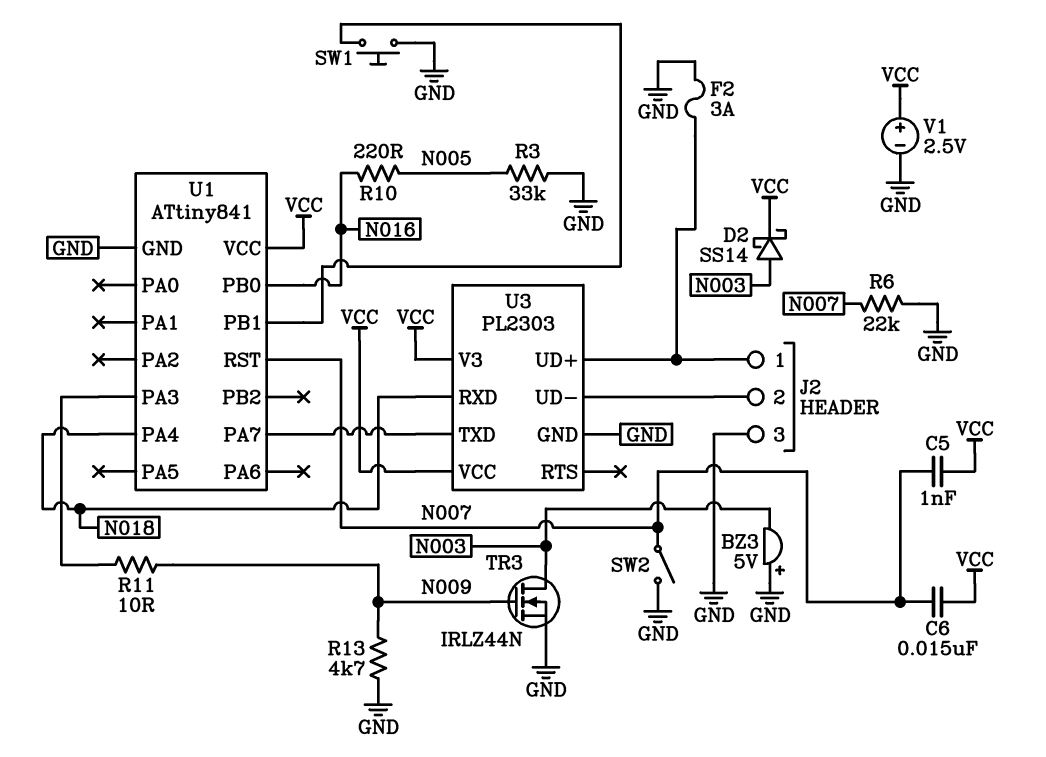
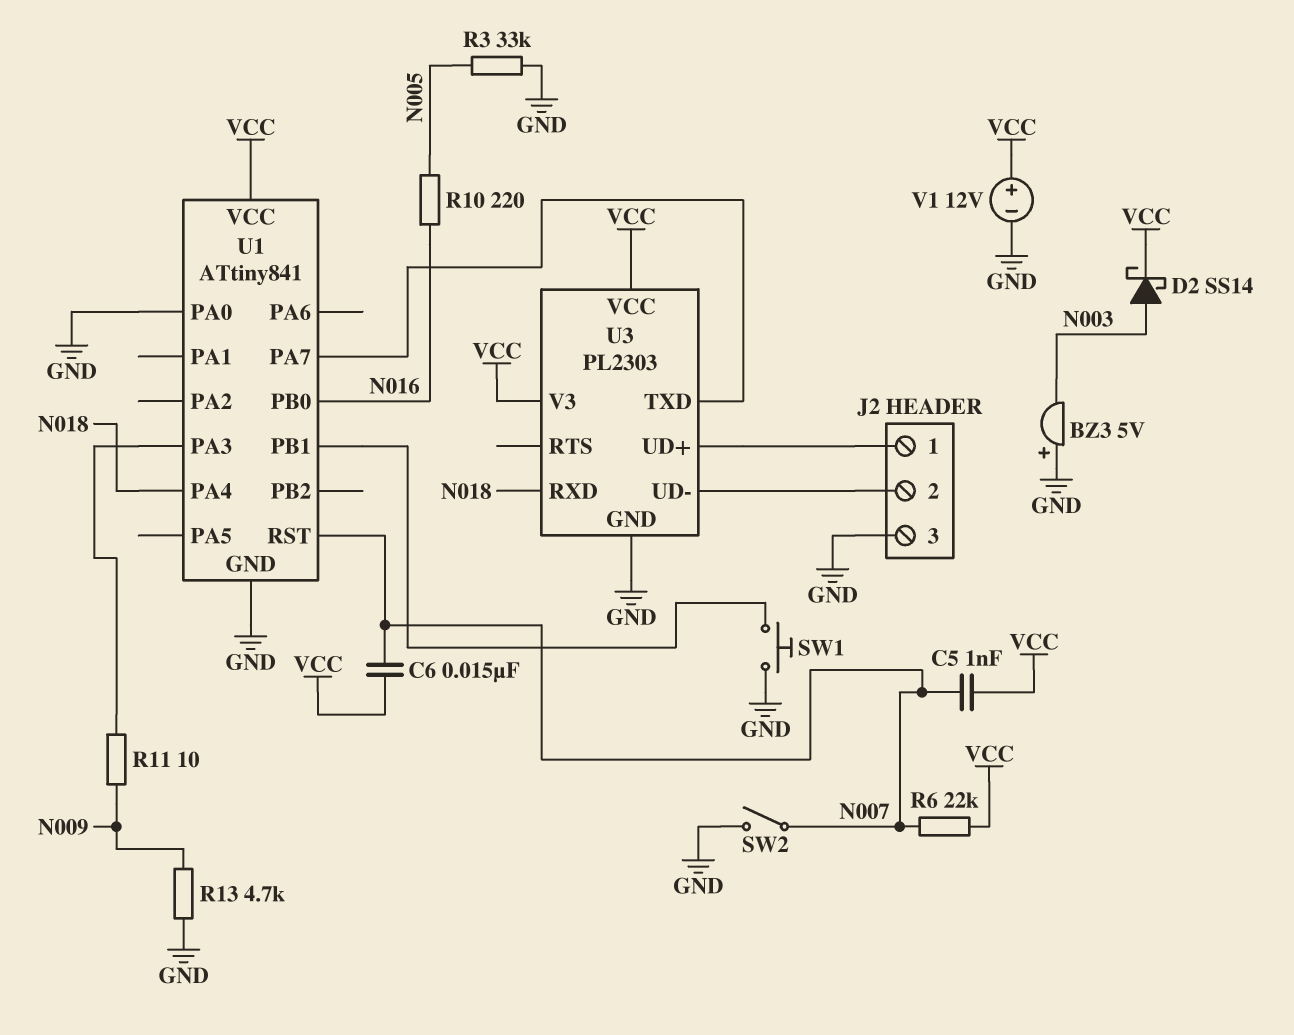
F2: 3A (GND, J2/1) -> none
R6: 22k (GND, N007) -> 22k (N007, VCC)
TR3: NMOS IRLZ44N (G N009, D N003, S GND) -> none
U1 pin PA0: none -> GND
V1: 2.5V (plus VCC, minus GND) -> 12V (plus VCC, minus GND)

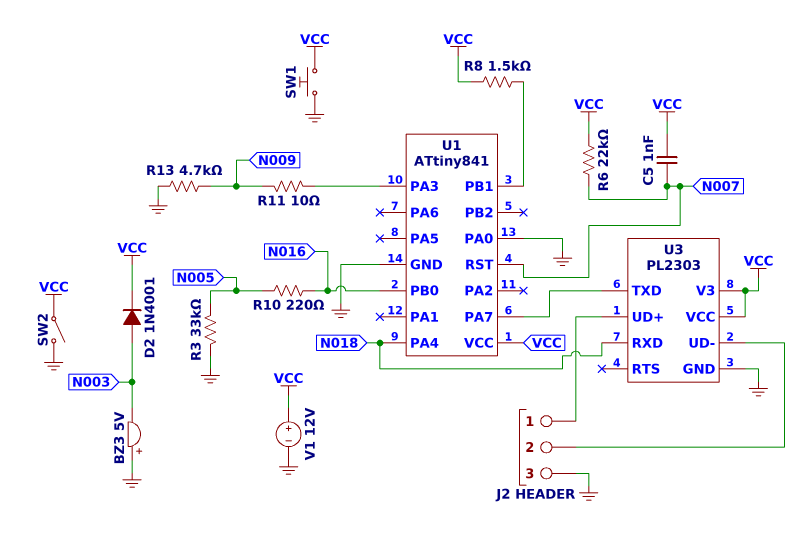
C6: 15nF (N007, VCC) -> none
D2: schottky SS14 (A N003, K VCC) -> diode 1N4001 (A N003, K VCC)
R8: none -> 1.5k (U1/PB1, VCC)
SW1: button (GND, U1/PB1) -> button (GND, VCC)
SW2: switch (GND, N007) -> switch (GND, VCC)

